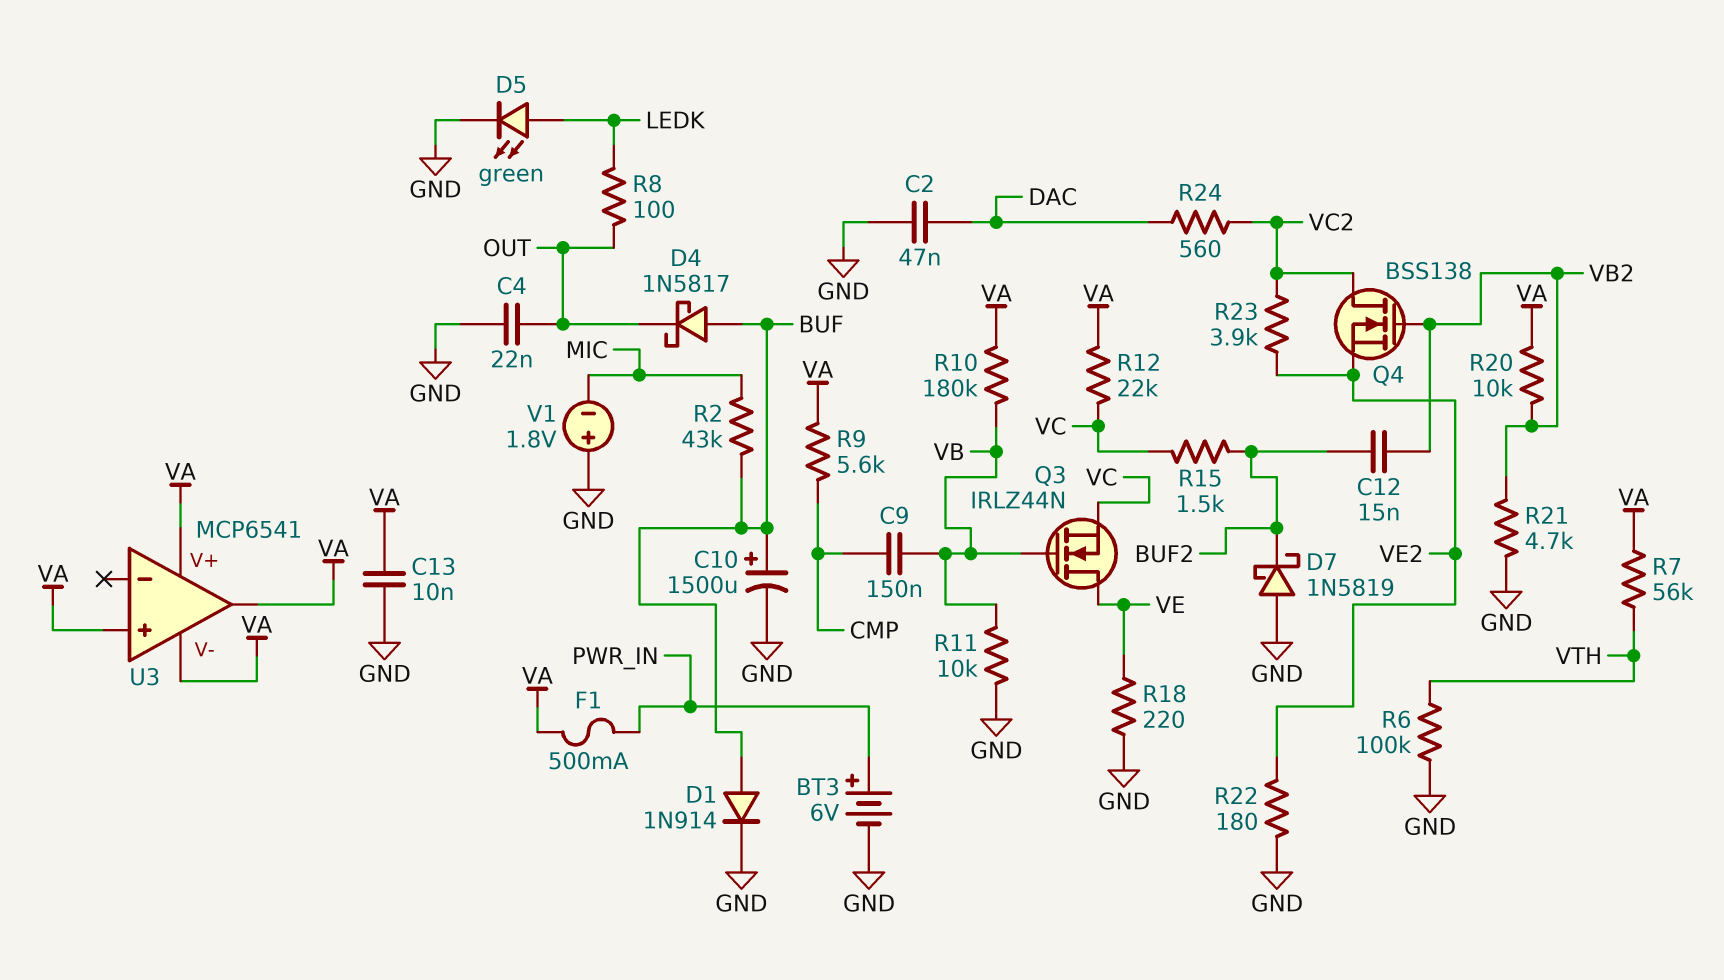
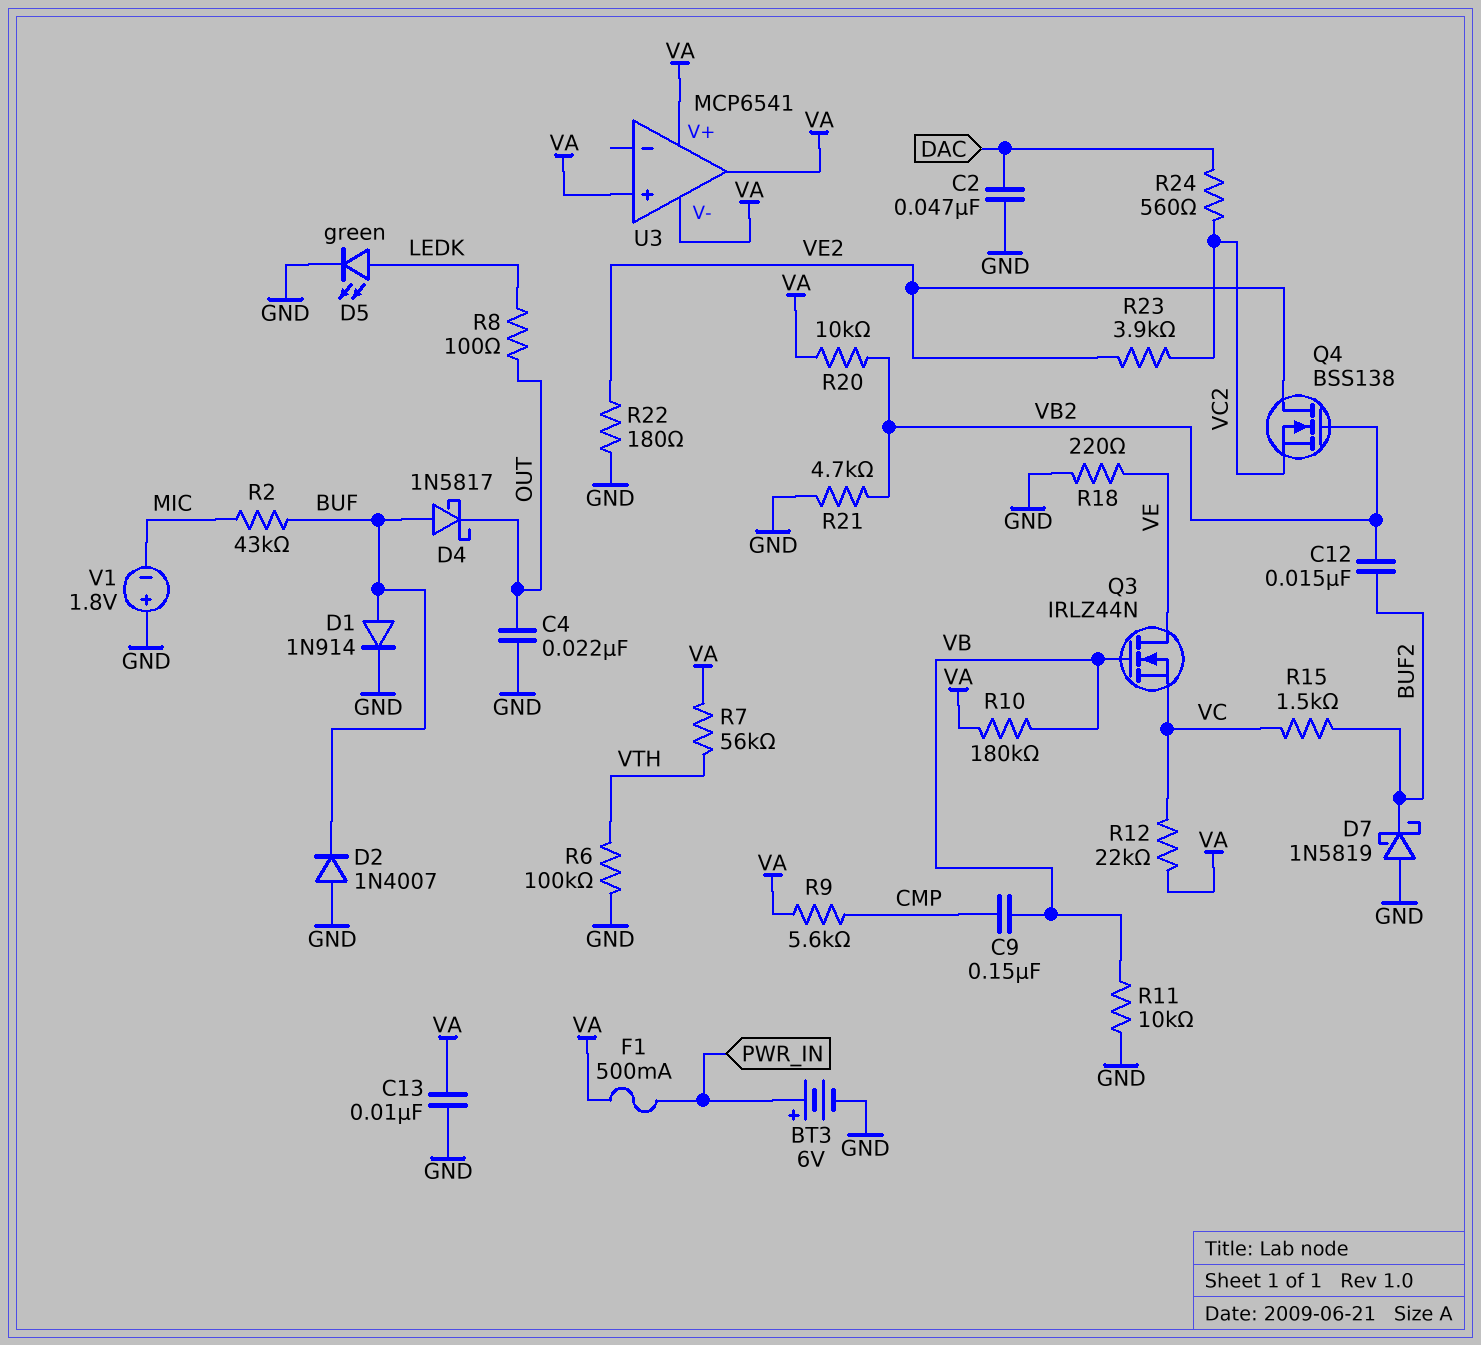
C10: 1500uF (plus BUF, minus GND) -> none
D2: none -> diode 1N4007 (A GND, K BUF)
Q4: NMOS BSS138 (G VB2, D VC2, S VE2) -> NMOS BSS138 (G VB2, D VE2, S VC2)

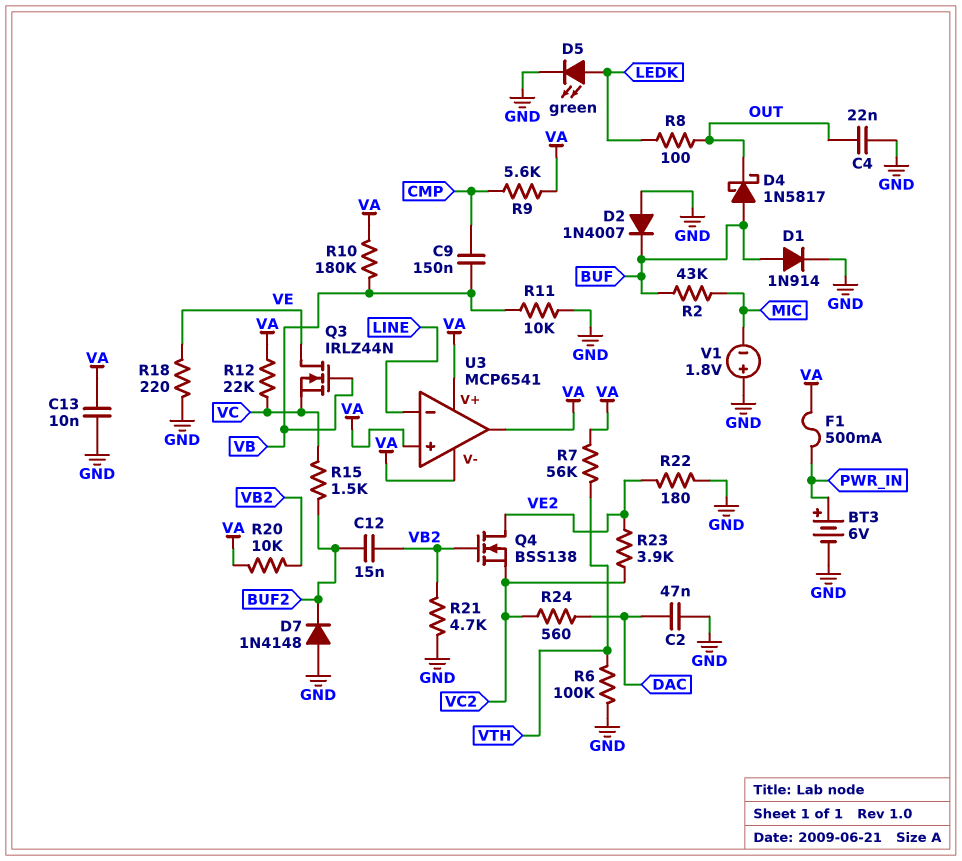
D7: schottky 1N5819 (A GND, K BUF2) -> diode 1N4148 (A GND, K BUF2)
U3 pin in-: none -> LINE

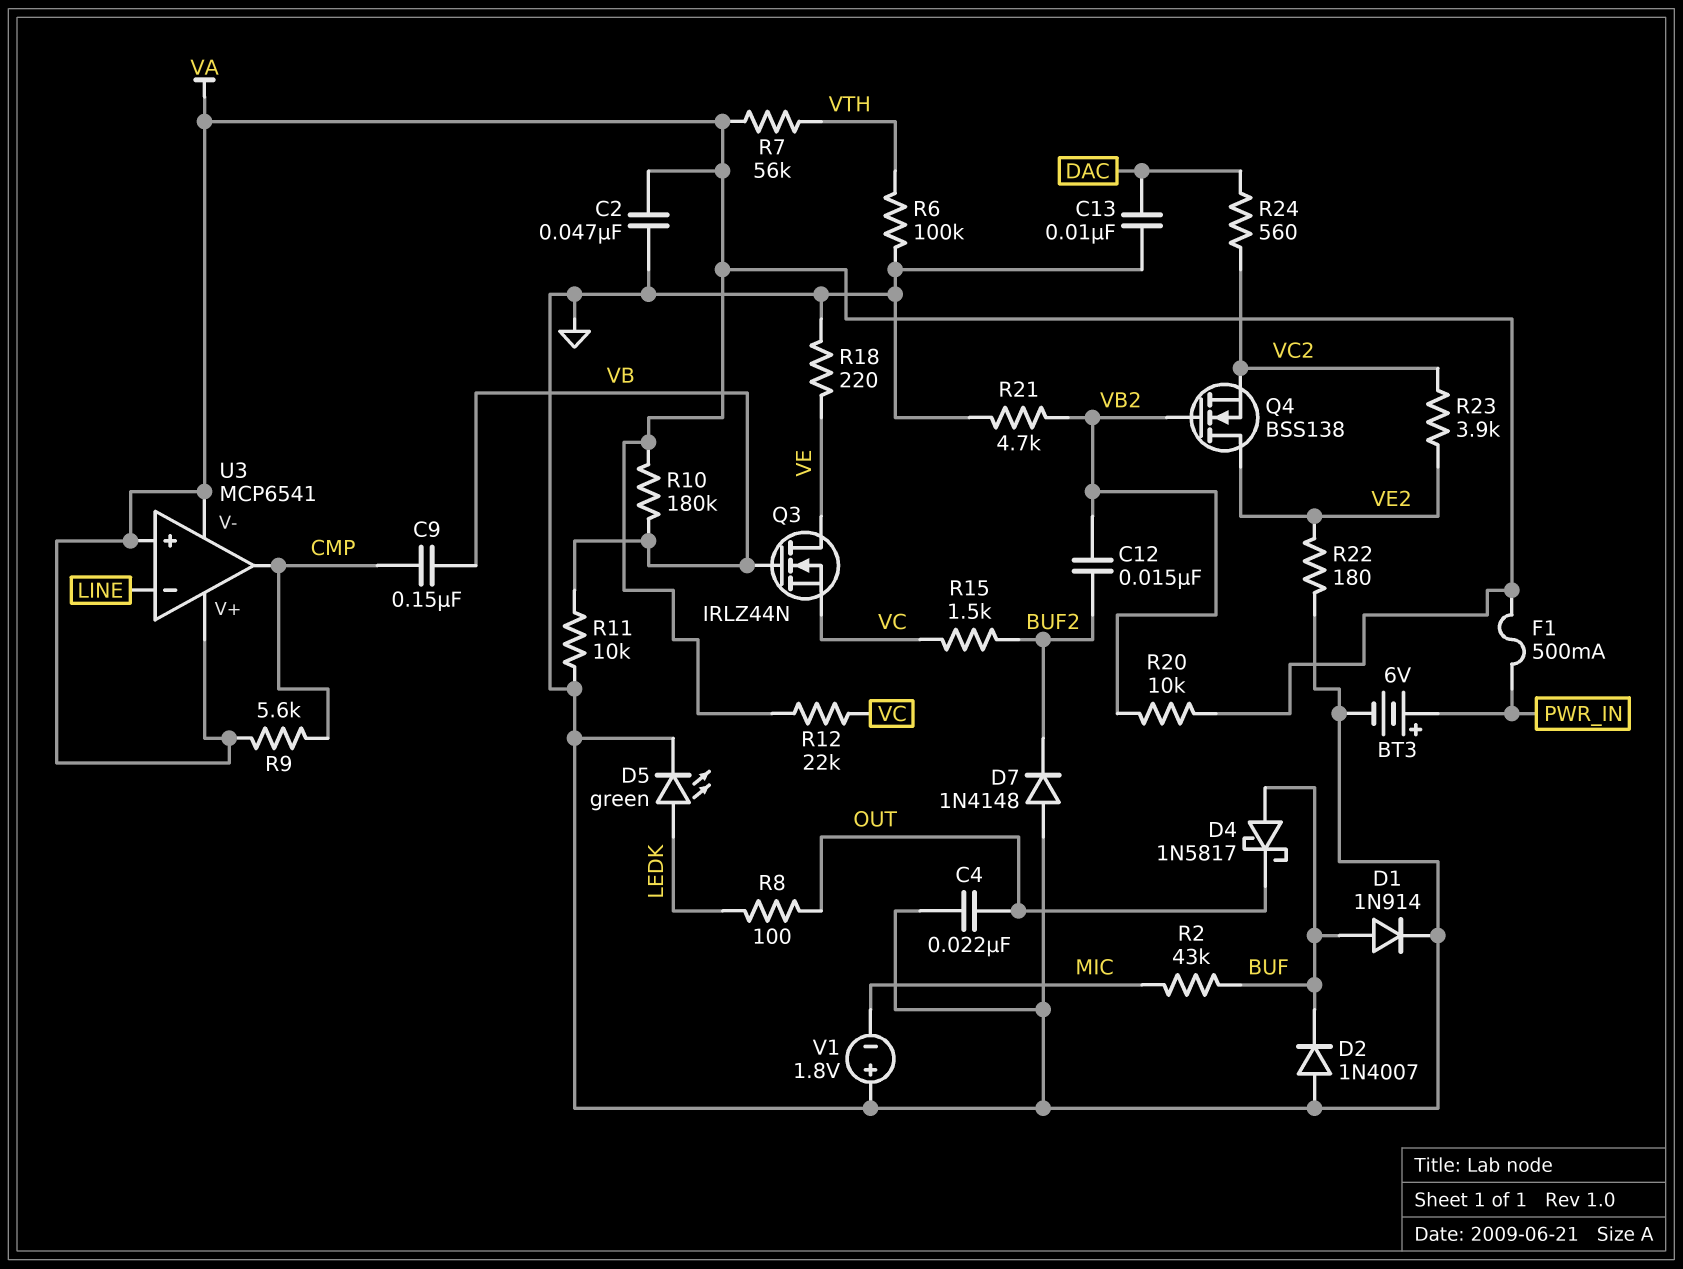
C2: 47nF (DAC, GND) -> 47nF (GND, VA)
C13: 10nF (GND, VA) -> 10nF (DAC, GND)
U3 pin out: VA -> CMP

